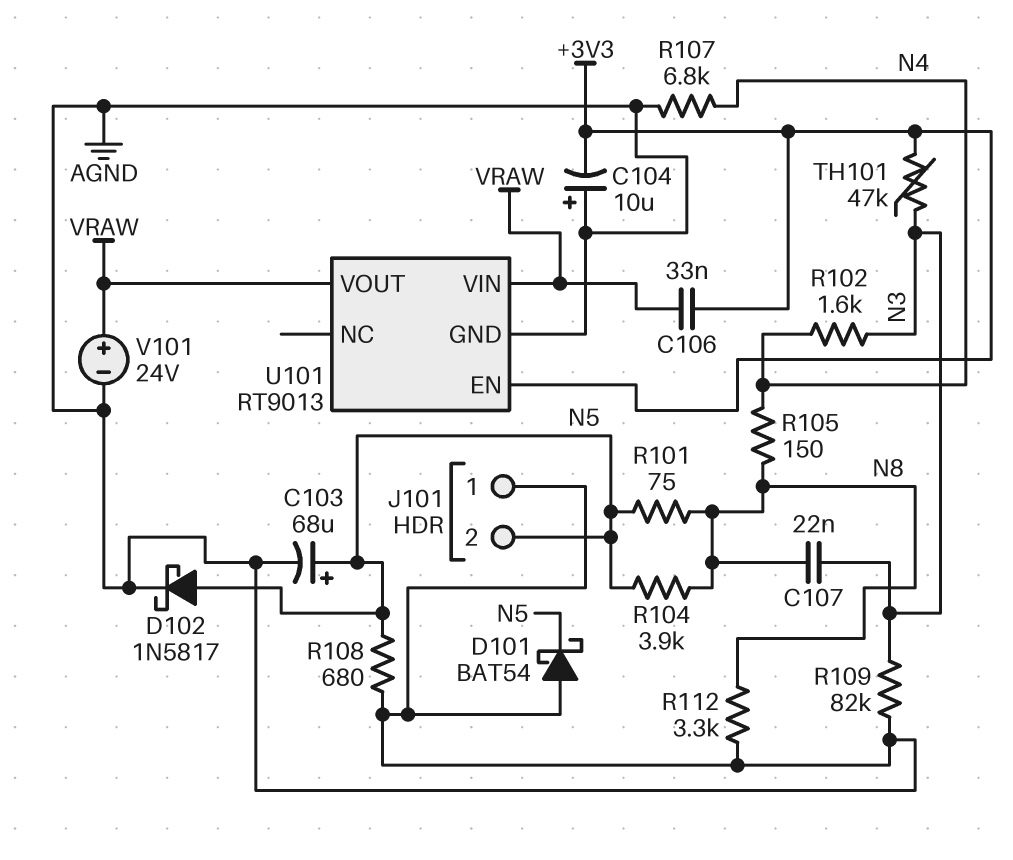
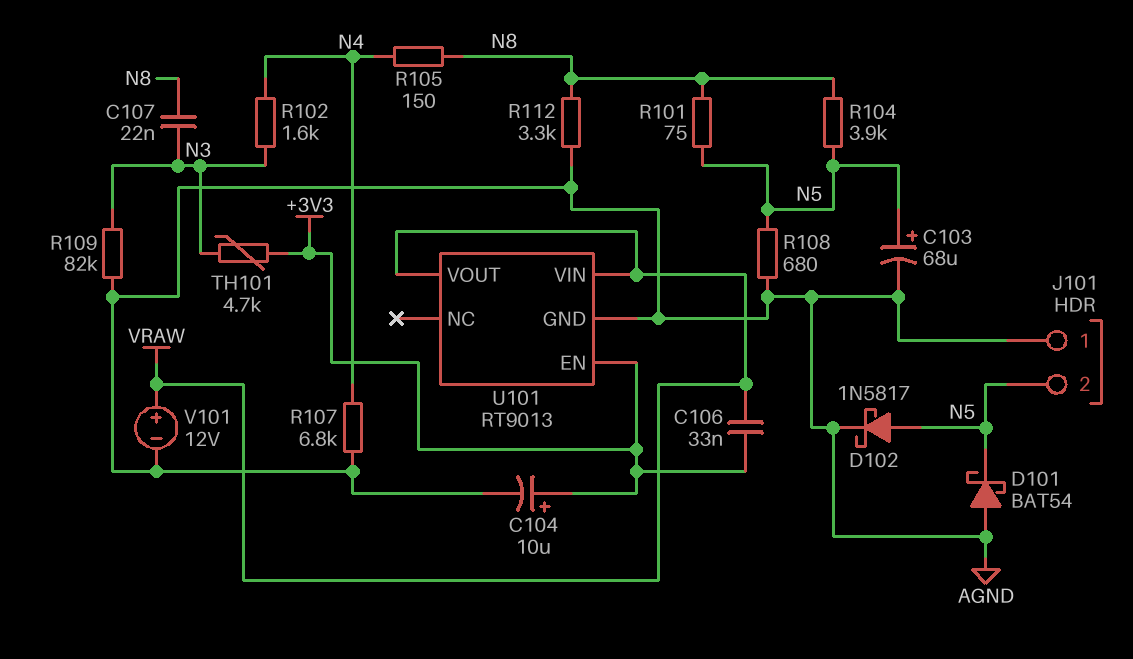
C104: 10uF (plus AGND, minus +3V3) -> 10uF (plus +3V3, minus AGND)
TH101: 47k (+3V3, N3) -> 4.7k (+3V3, N3)
V101: 24V (plus VRAW, minus AGND) -> 12V (plus VRAW, minus AGND)

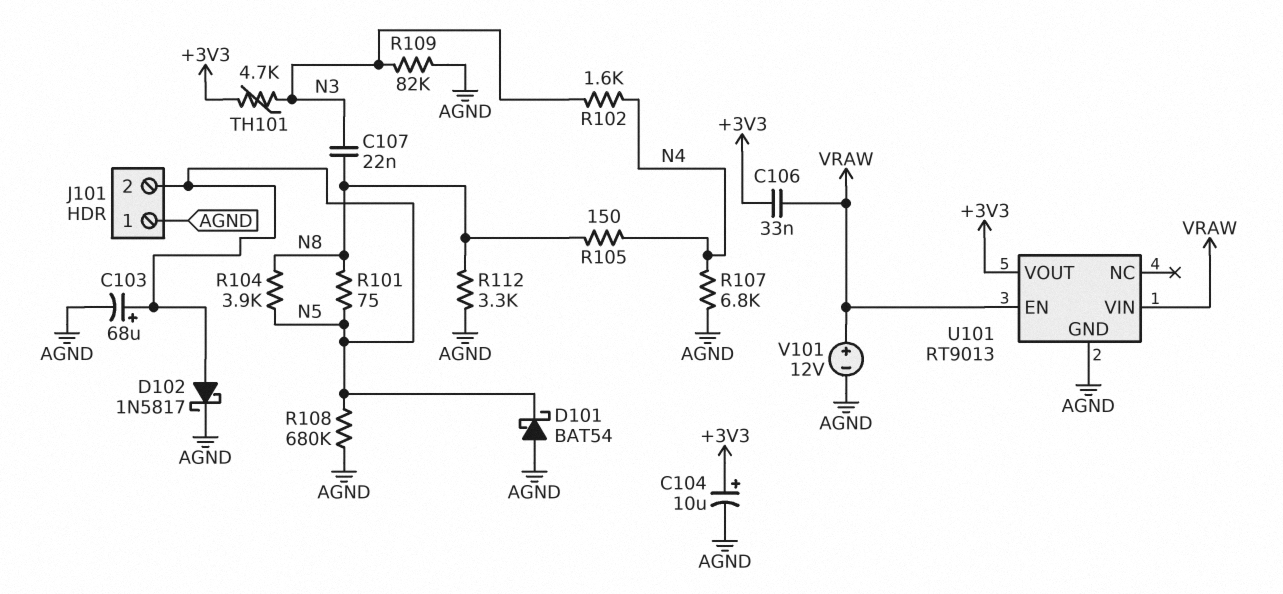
R108: 680 (AGND, N5) -> 680k (AGND, N5)
U101 pin EN: +3V3 -> VRAW
U101 pin VOUT: VRAW -> +3V3

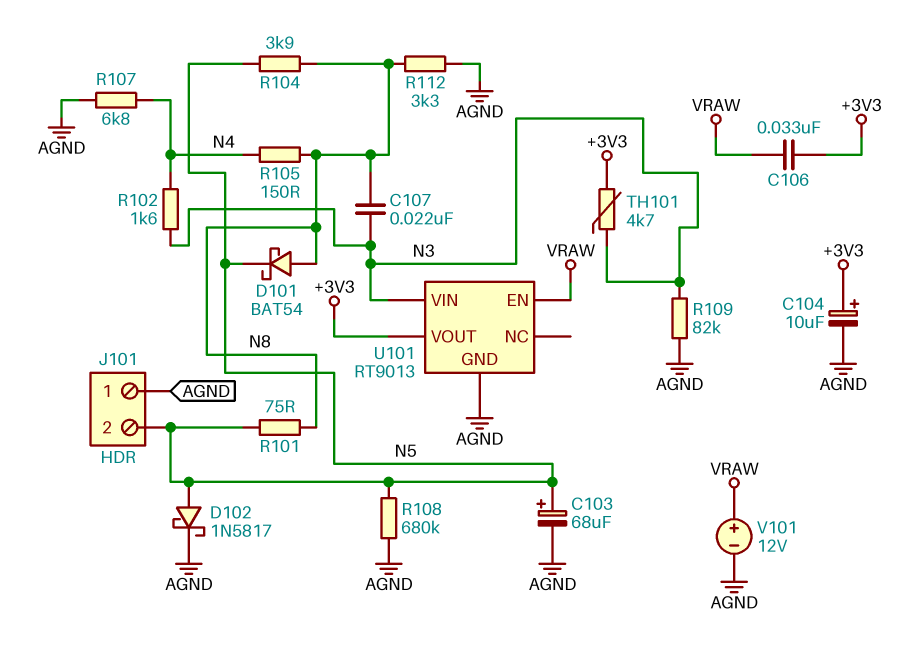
D101: schottky BAT54 (A AGND, K N5) -> schottky BAT54 (A N8, K N5)
U101 pin VIN: VRAW -> N3

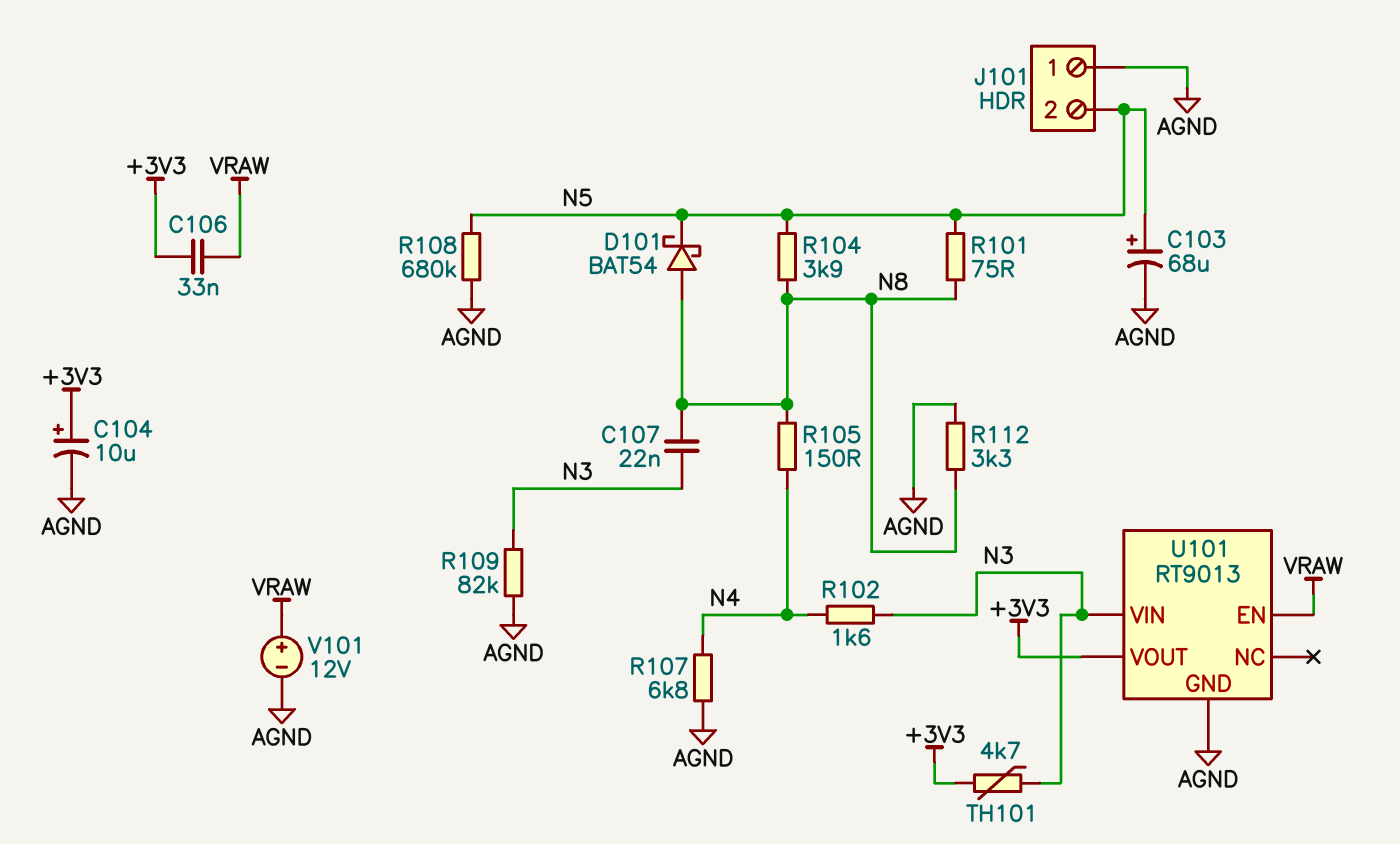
D102: schottky 1N5817 (A N5, K AGND) -> none

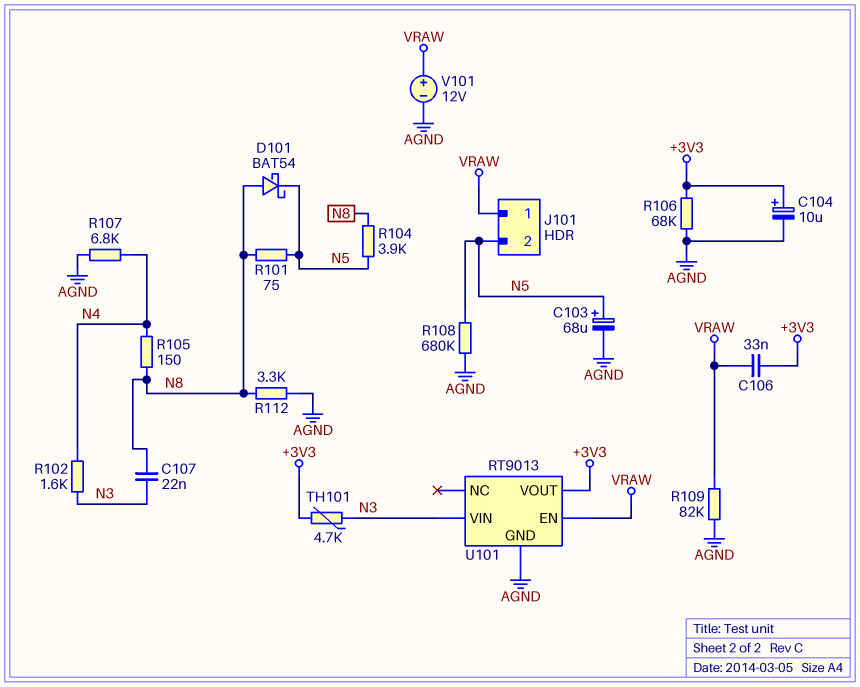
J101 pin 1: AGND -> VRAW
R106: none -> 68k (+3V3, AGND)
R109: 82k (AGND, N3) -> 82k (AGND, VRAW)

